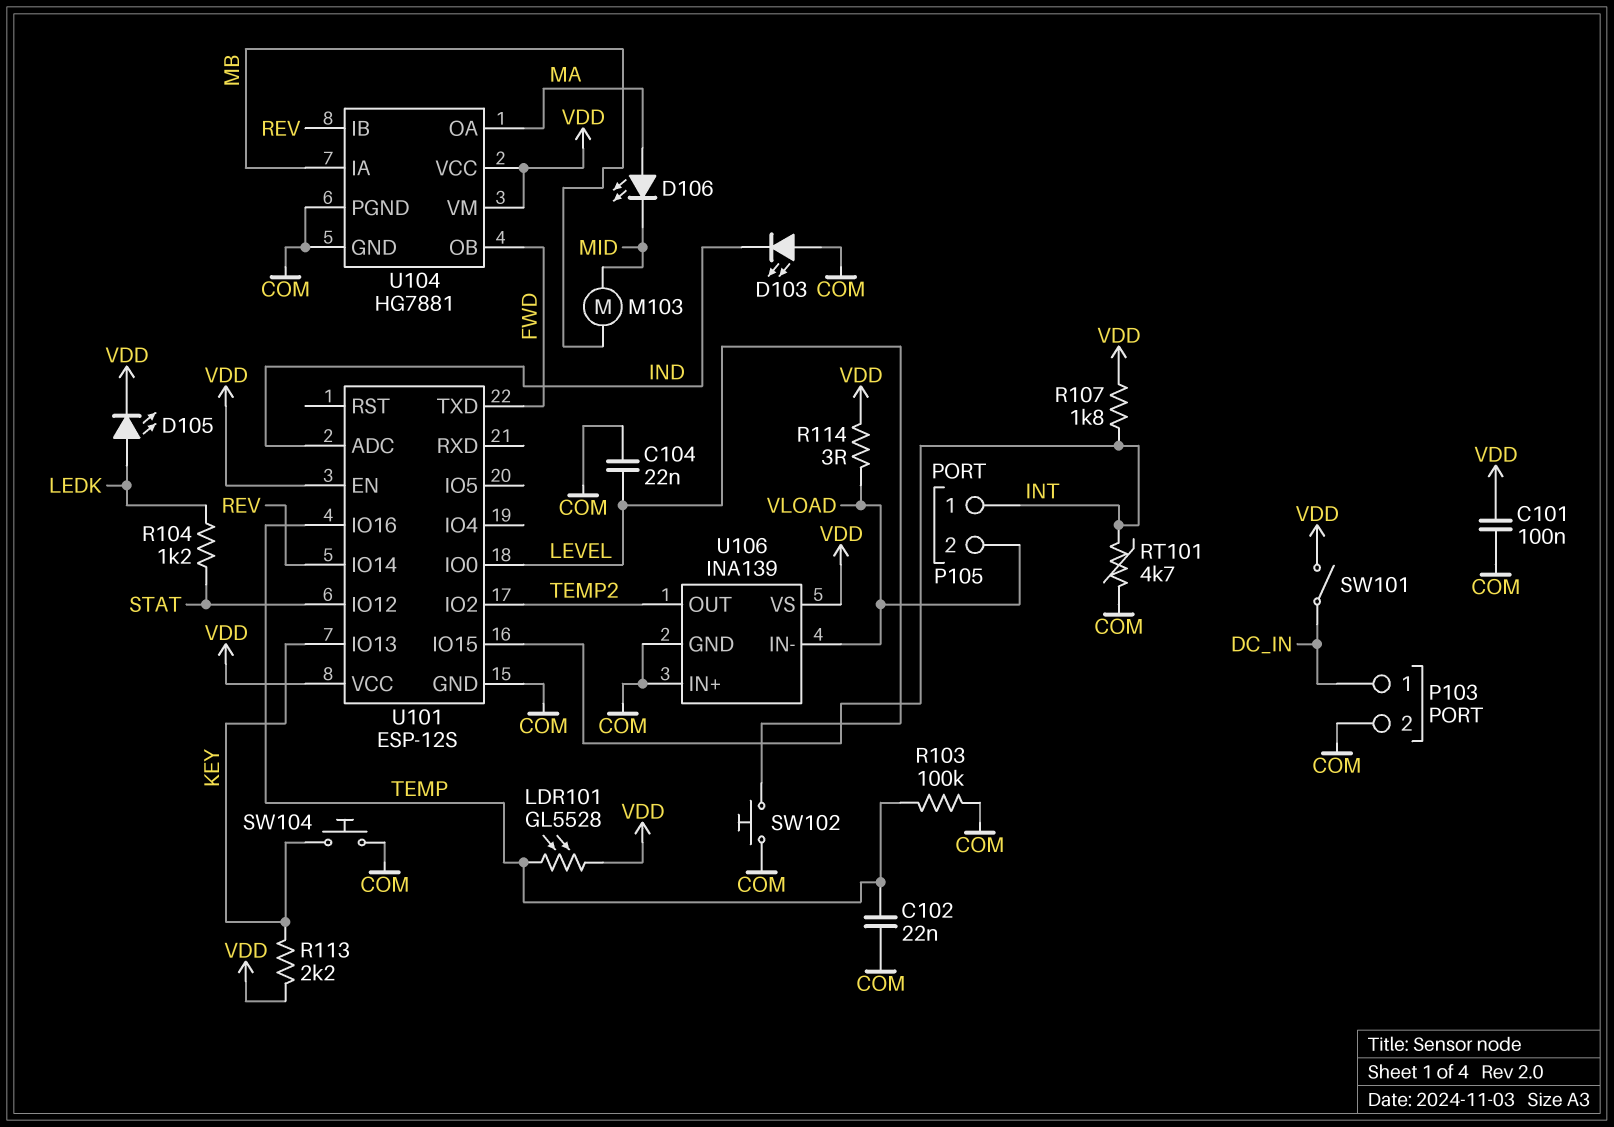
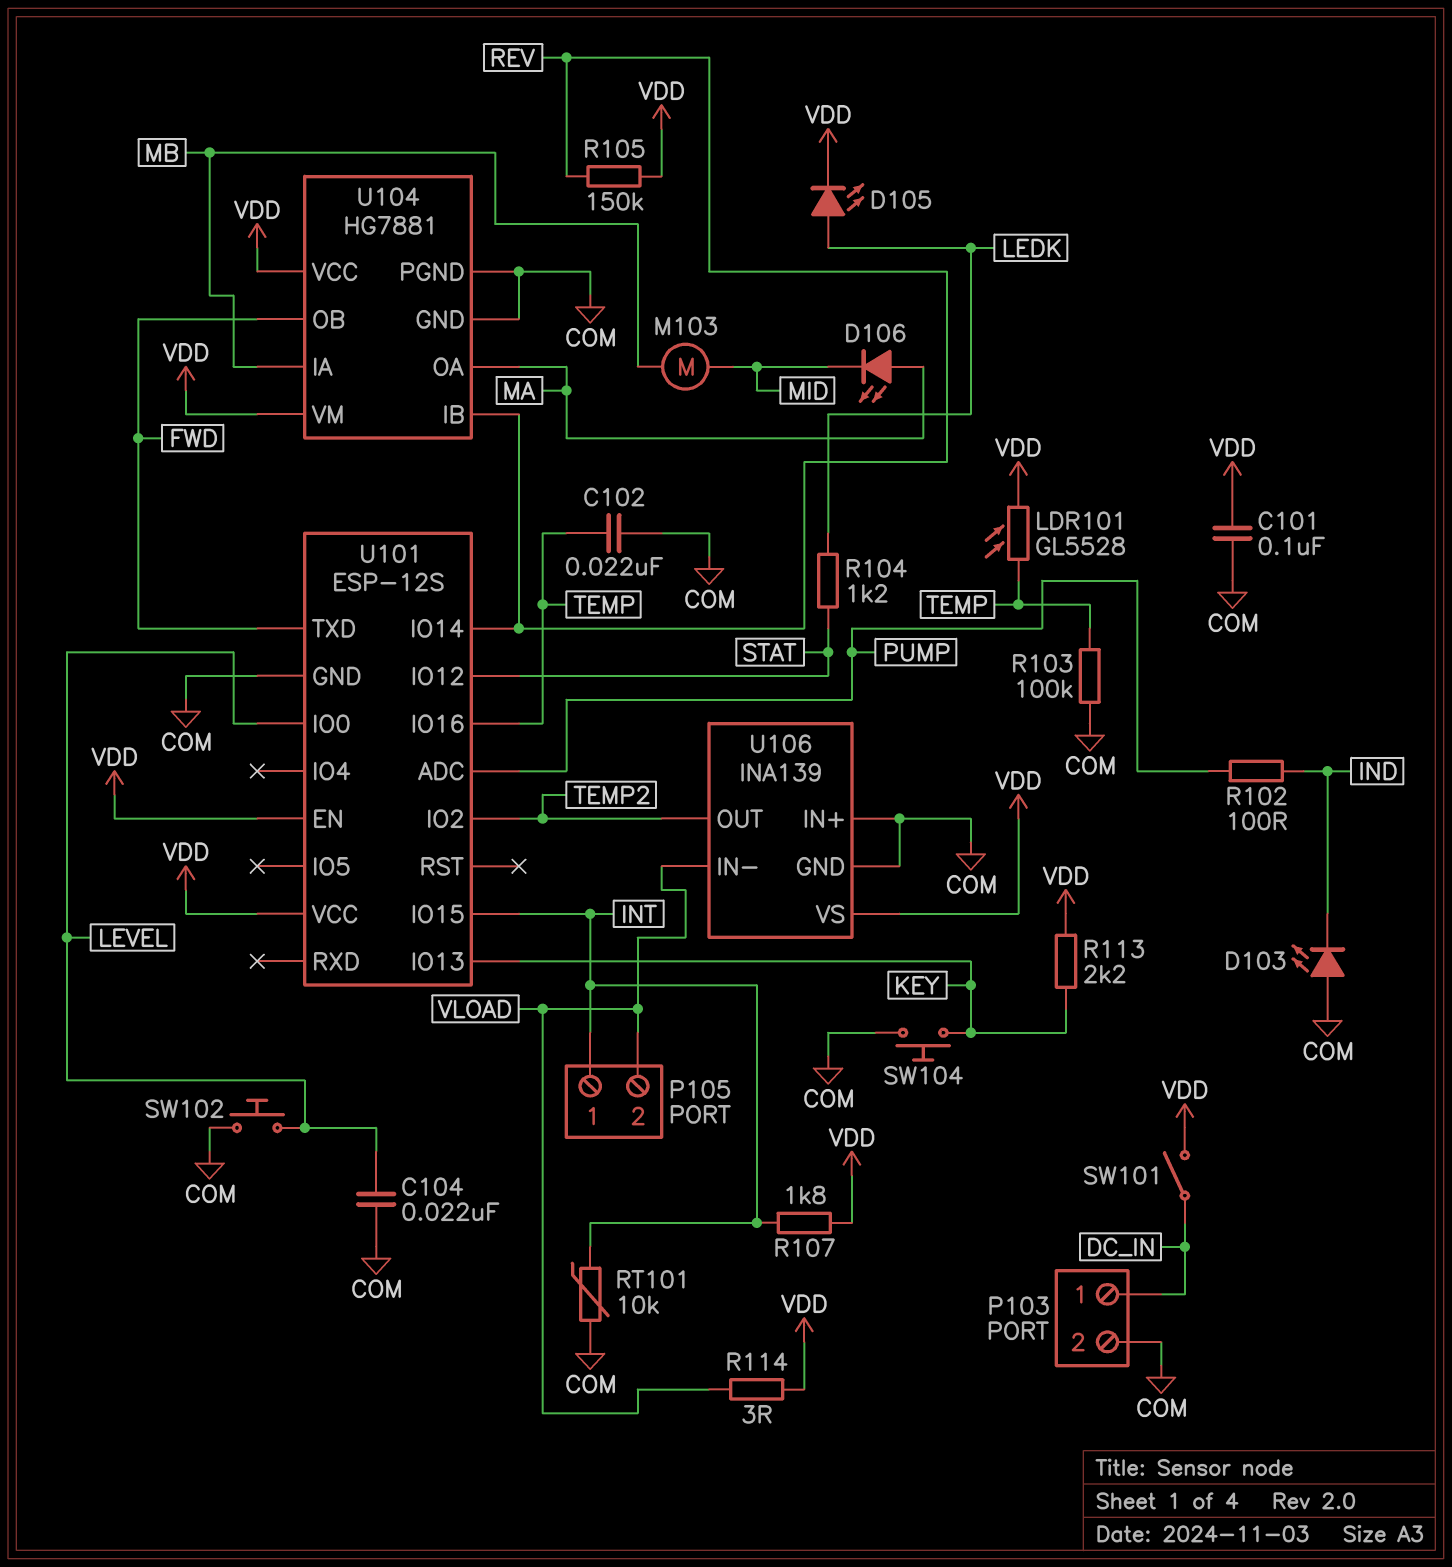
R102: none -> 100 (IND, PUMP)
R105: none -> 150k (REV, VDD)
RT101: 4.7k (COM, INT) -> 10k (COM, INT)
U101 pin ADC: IND -> PUMP

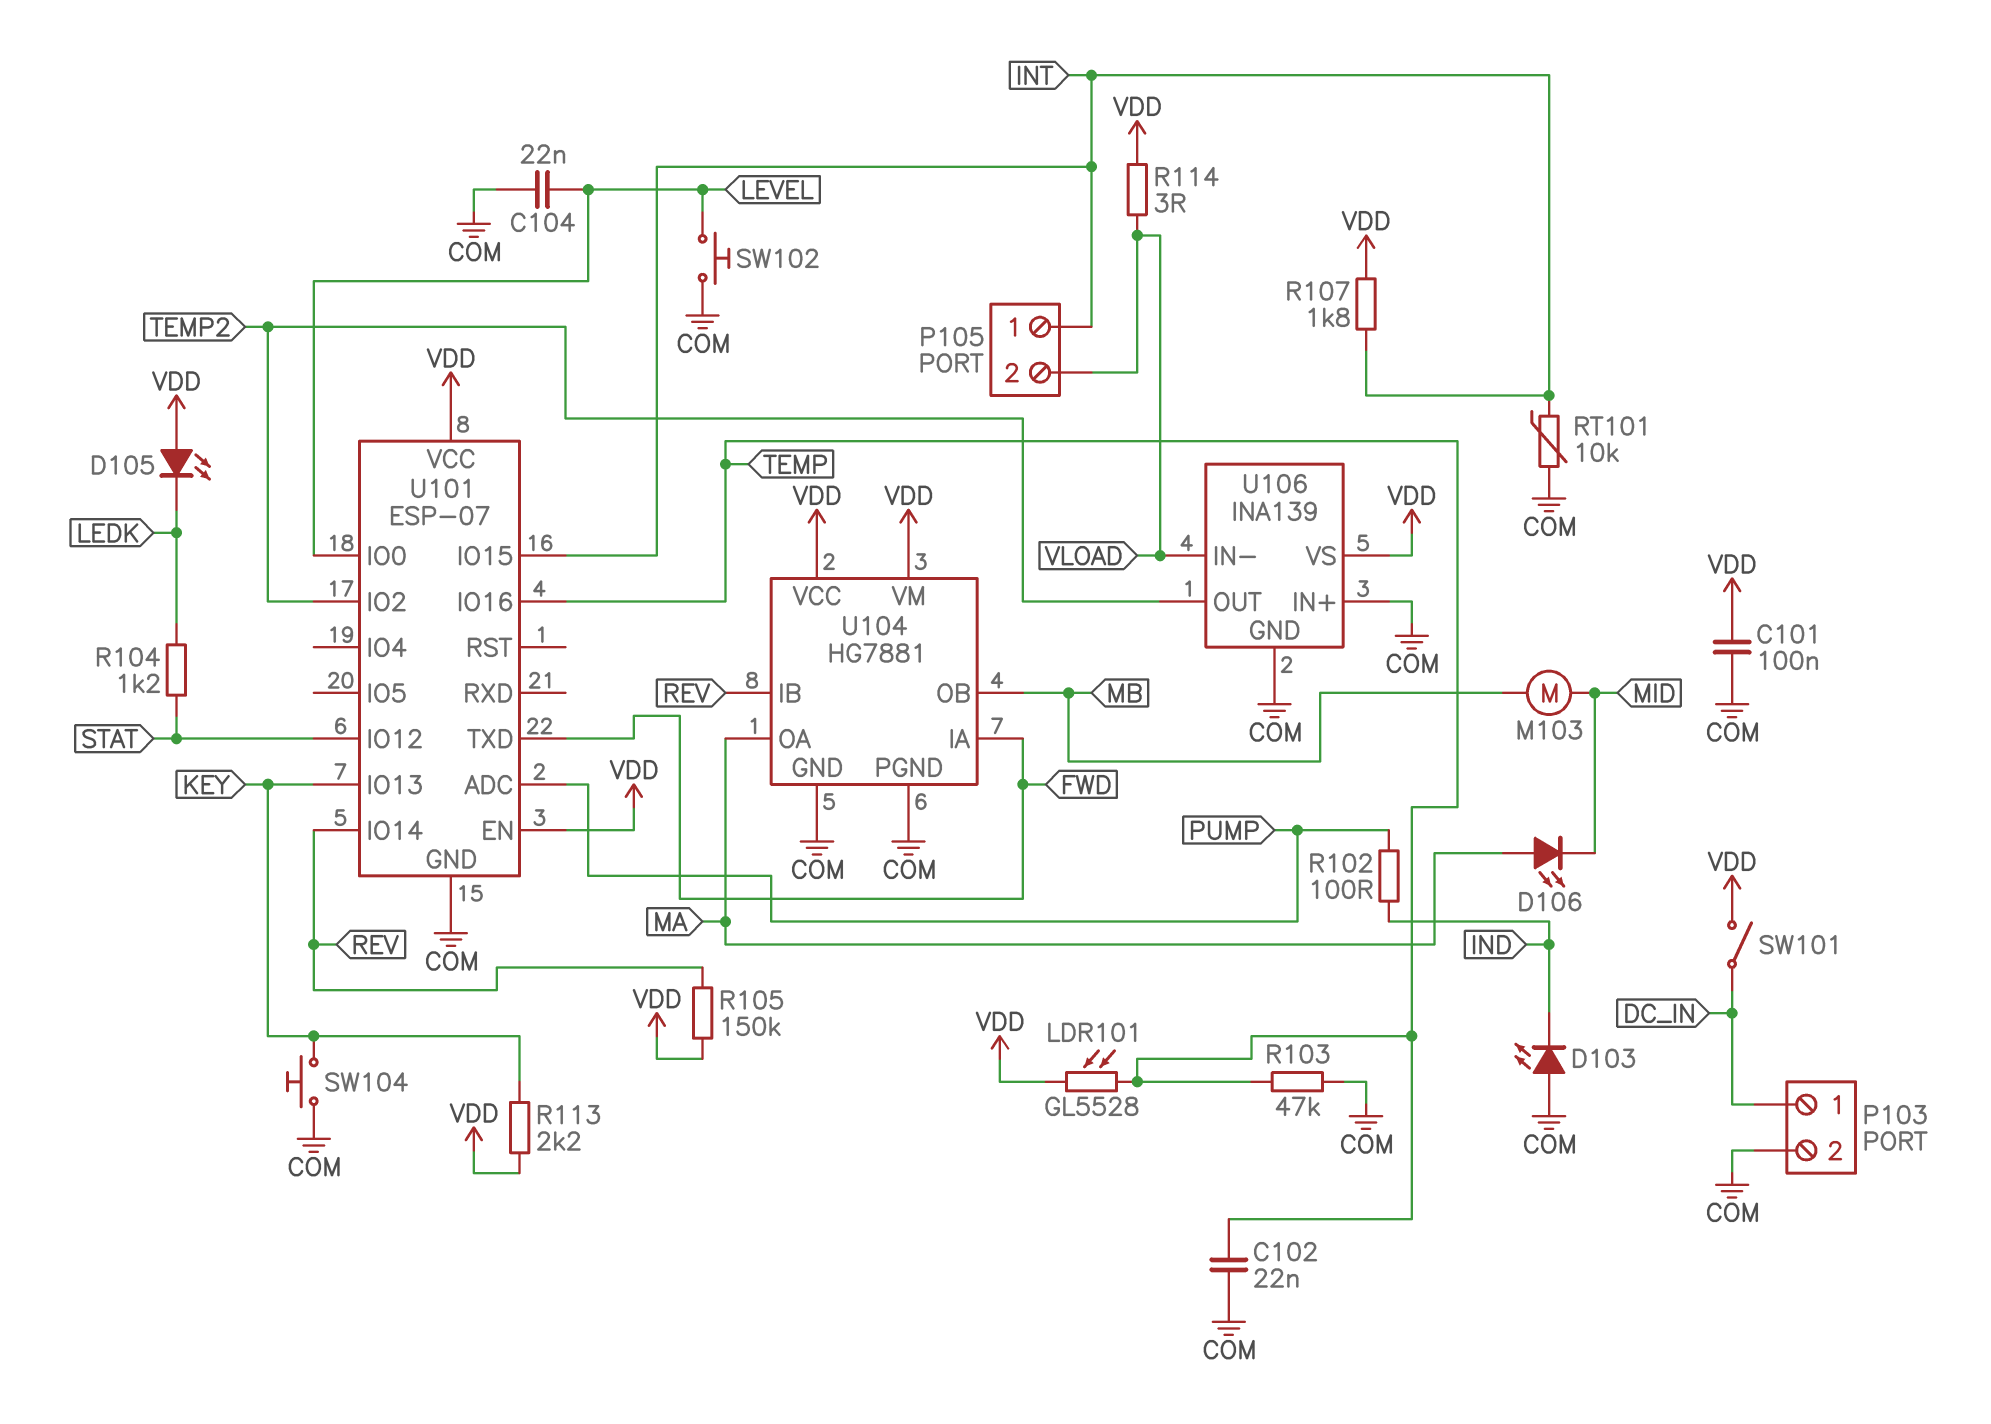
D105: LED (A LEDK, K VDD) -> LED (A VDD, K LEDK)
R103: 100k (COM, TEMP) -> 47k (COM, TEMP)
U101: ESP-12S -> ESP-07
U104 pin IA: MB -> FWD
U104 pin OB: FWD -> MB

